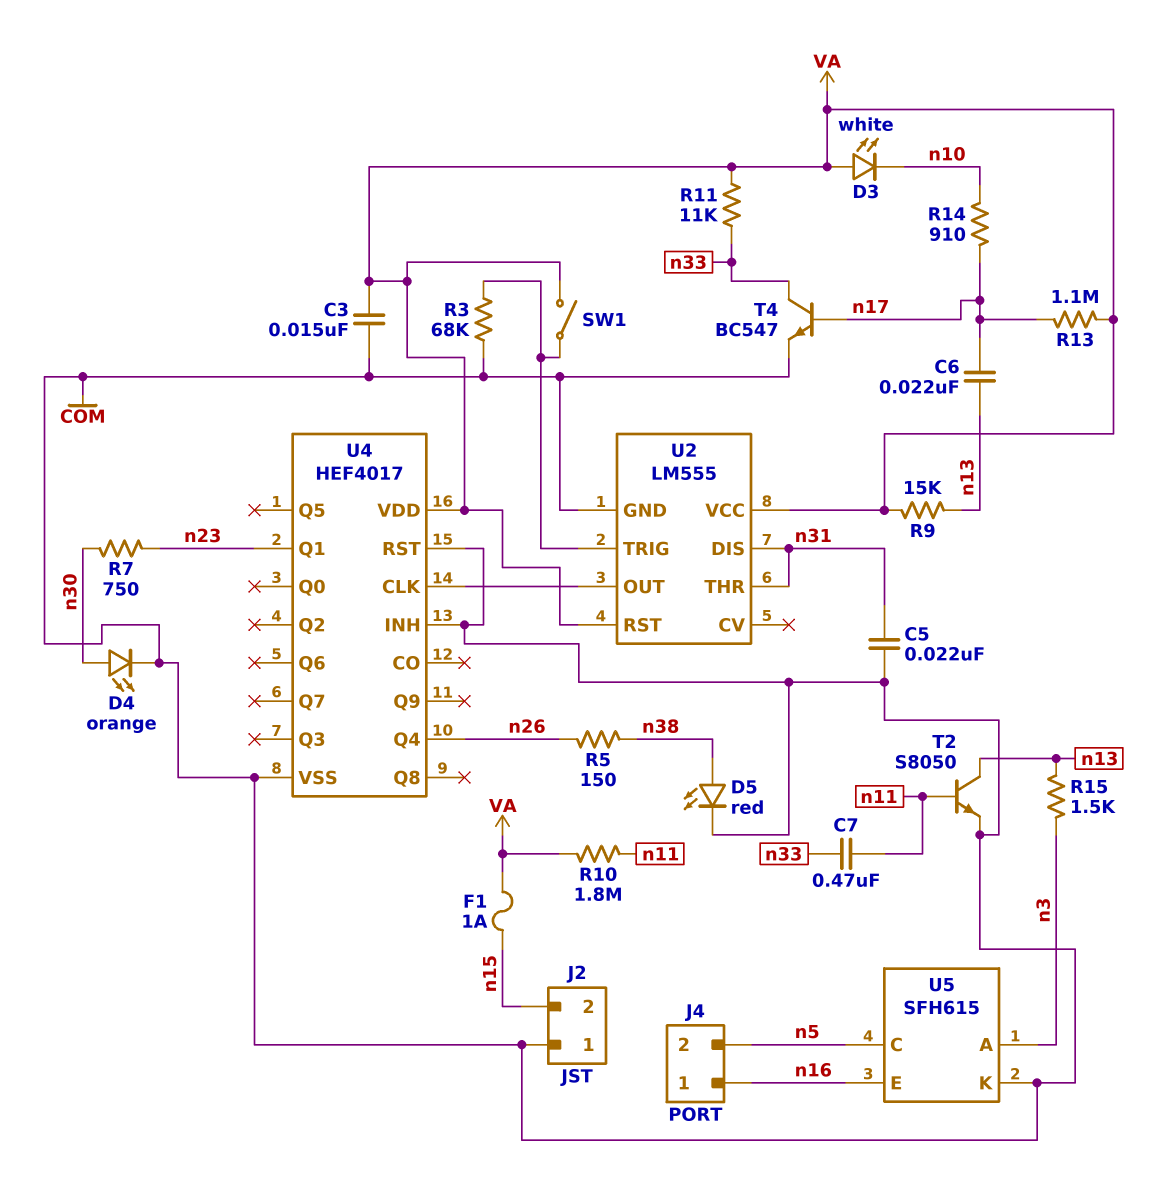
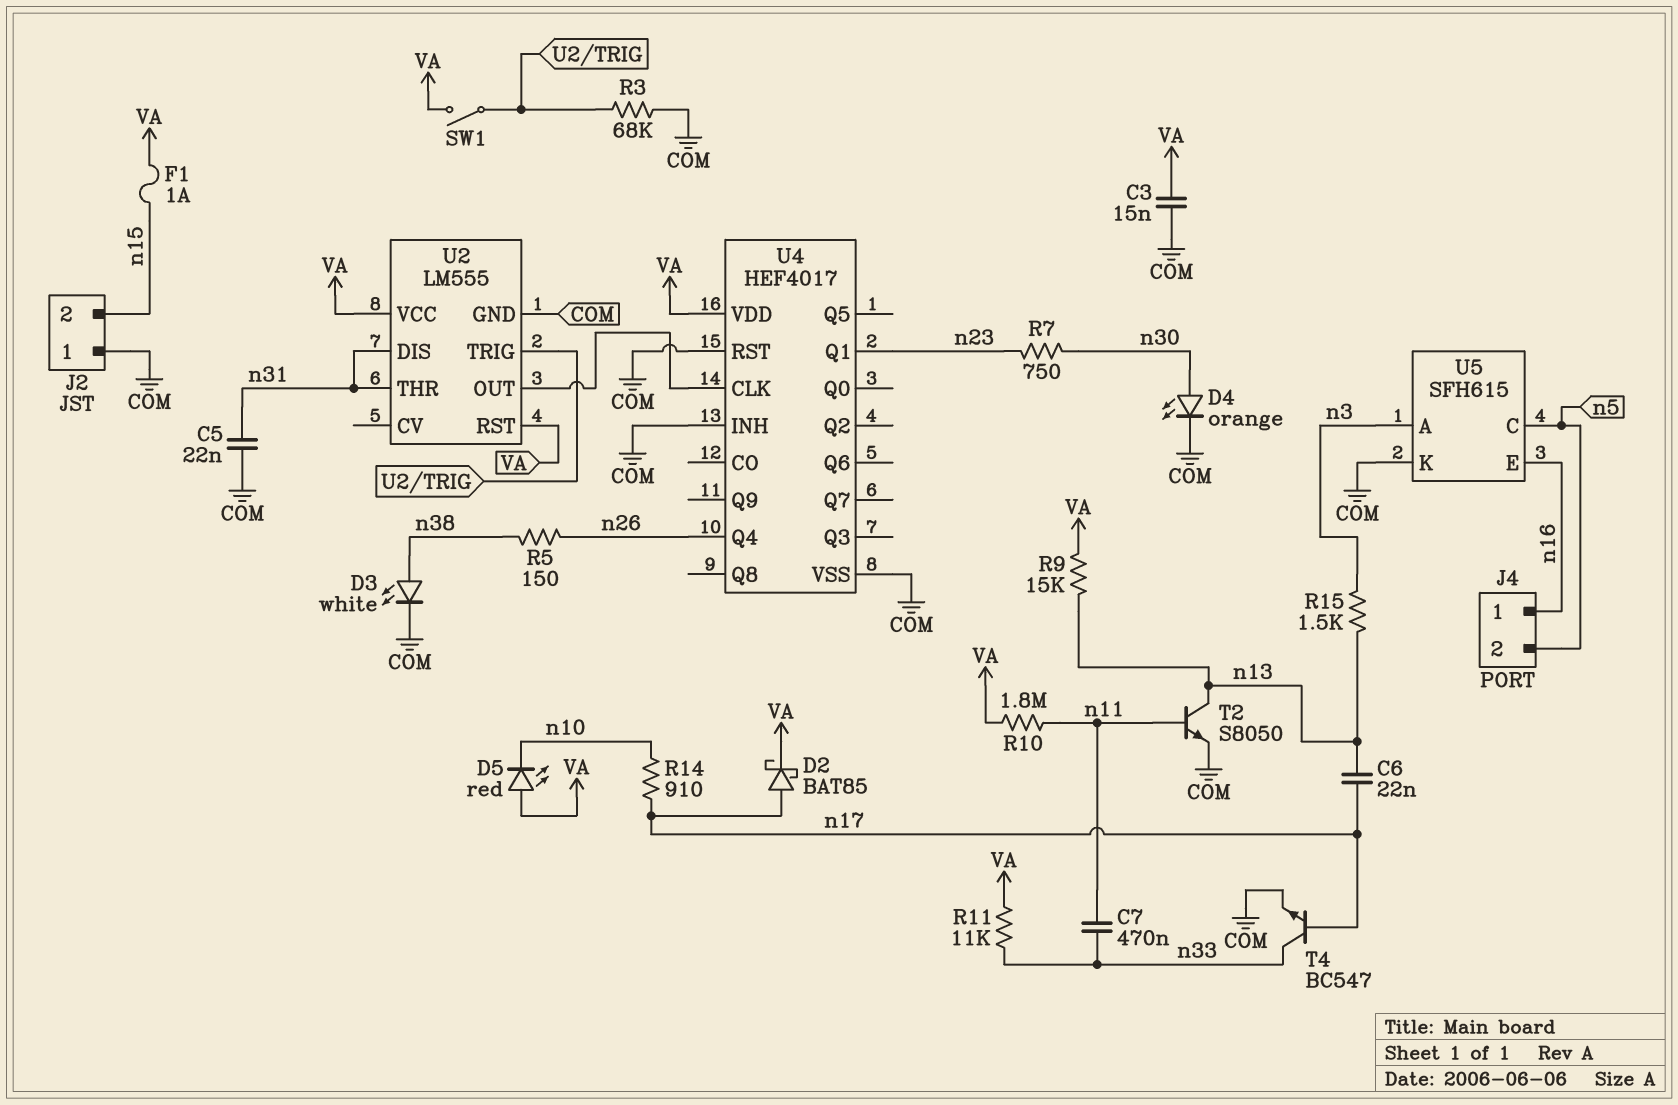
D2: none -> schottky BAT85 (A n17, K VA)
D3: LED white (A VA, K n10) -> LED white (A n38, K COM)
D5: LED red (A n38, K COM) -> LED red (A VA, K n10)
R13: 1.1M (VA, n17) -> none

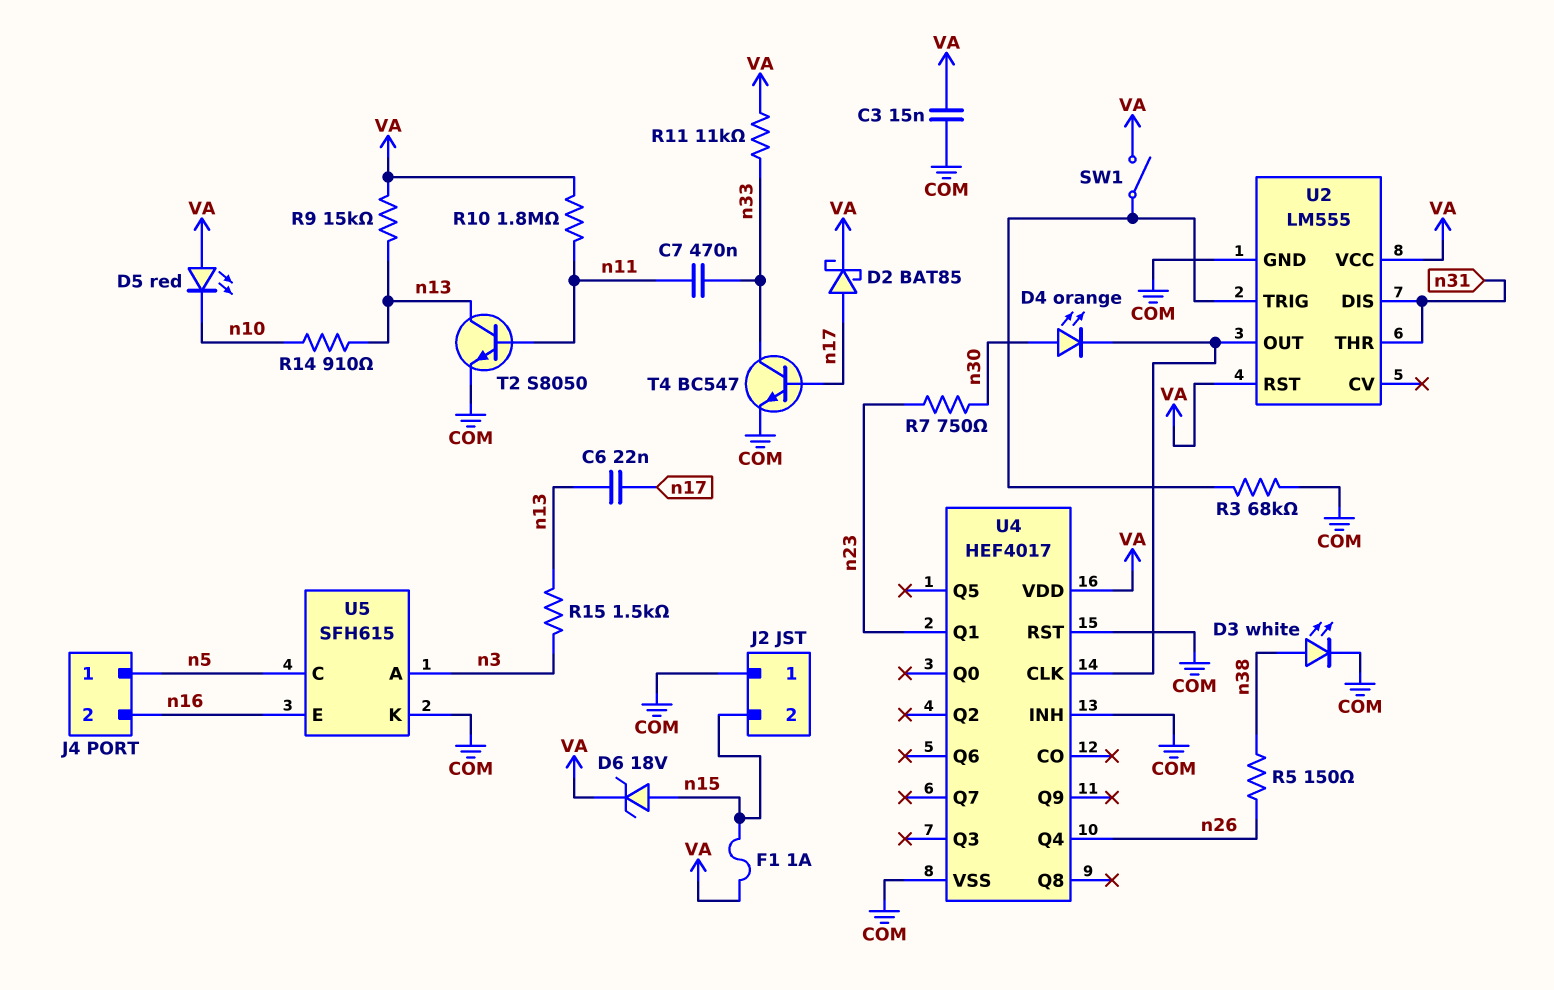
C5: 22nF (COM, n31) -> none
D4: LED orange (A n30, K COM) -> LED orange (A n30, K U2/OUT)
D6: none -> zener 18V (A n15, K VA)
J4 pin 1: n16 -> n5
J4 pin 2: n5 -> n16
R14: 910 (n10, n17) -> 910 (n10, n13)

